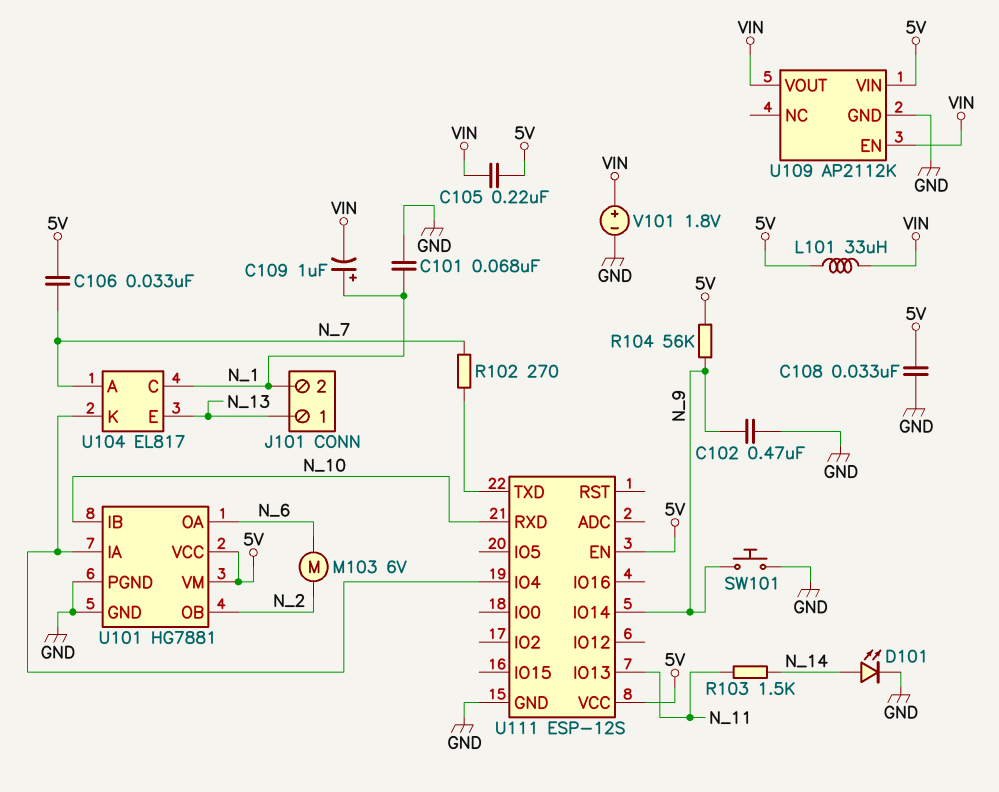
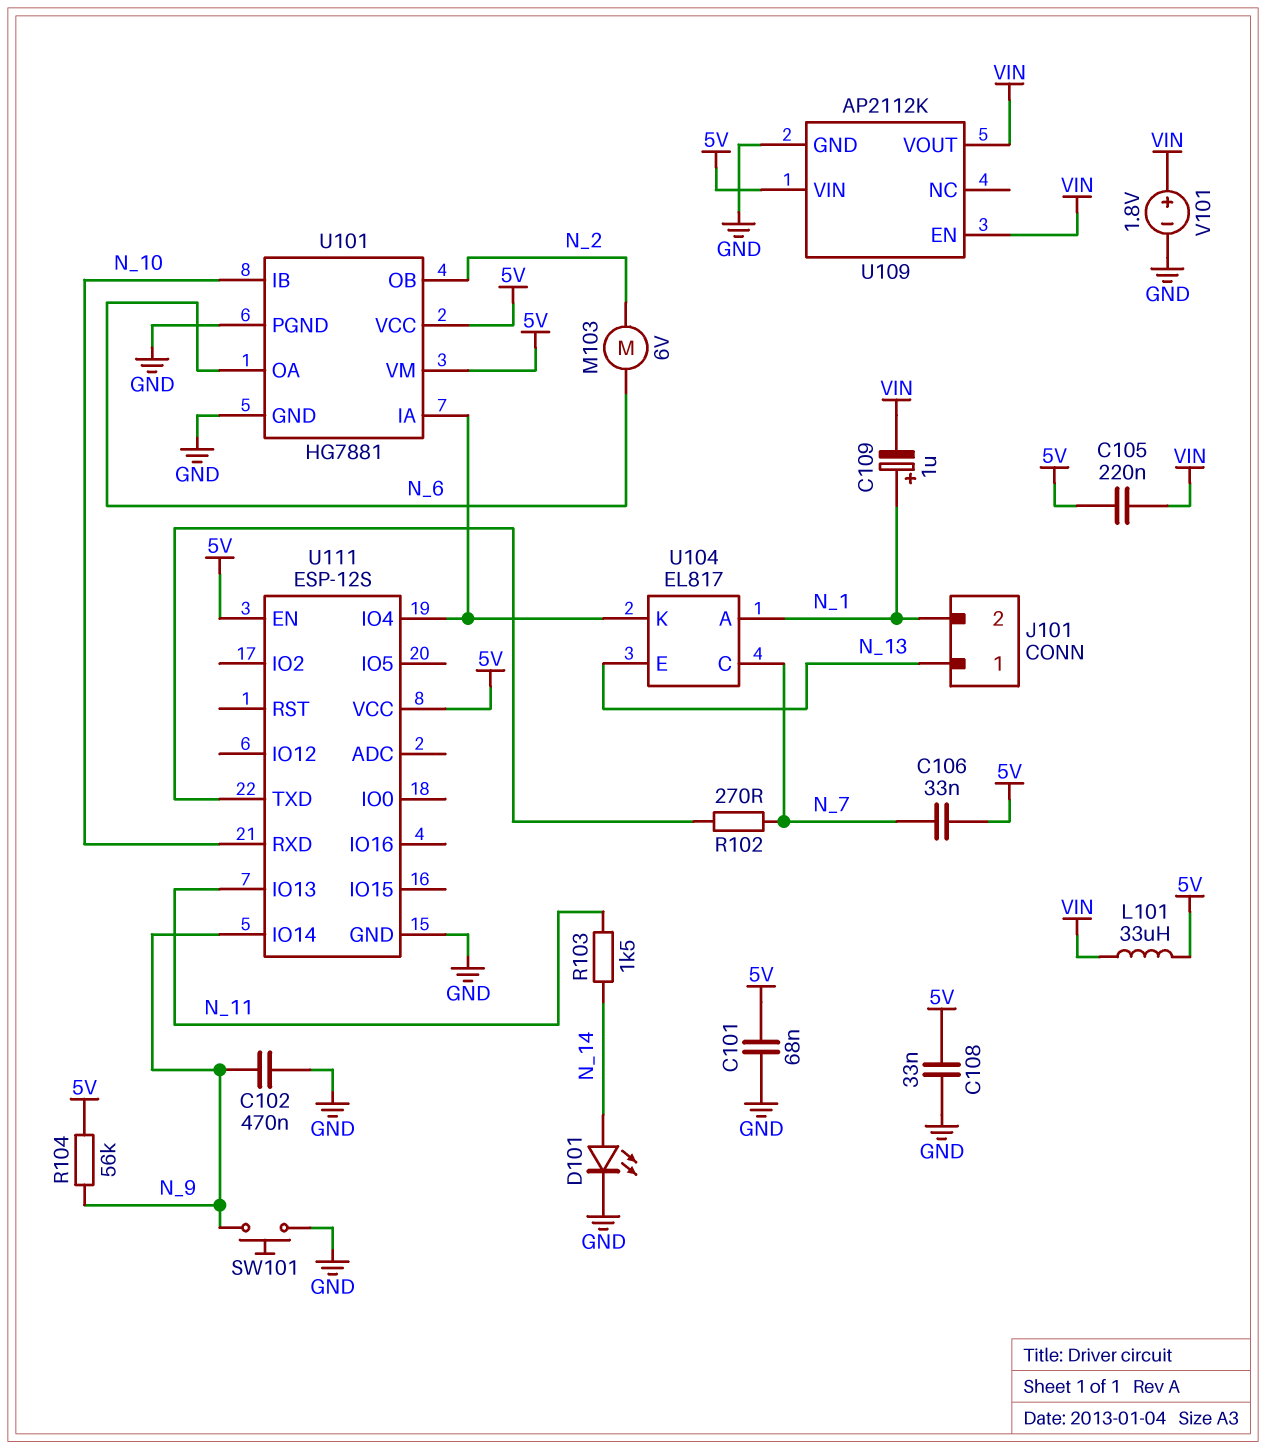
C101: 68nF (GND, N_1) -> 68nF (5V, GND)
U104 pin A: N_7 -> N_1
U104 pin C: N_1 -> N_7

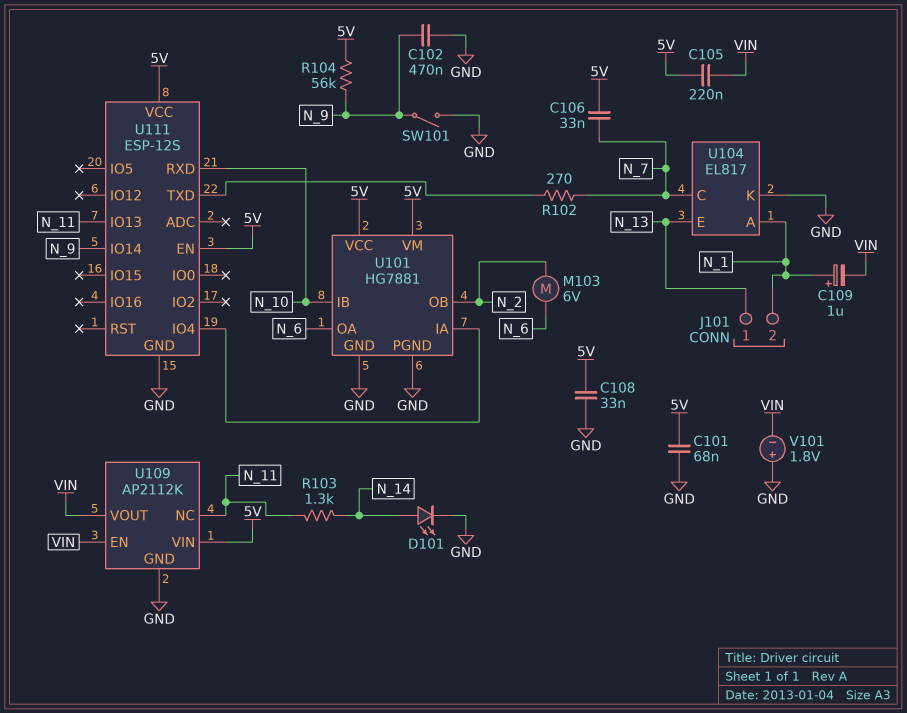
L101: 33uH (5V, VIN) -> none
R103: 1.5k (N_11, N_14) -> 1.3k (N_11, N_14)
SW101: button (GND, N_9) -> switch (GND, N_9)
U104 pin K: U101/IA -> GND
U109 pin NC: none -> N_11
V101: 1.8V (plus VIN, minus GND) -> 1.8V (plus GND, minus VIN)

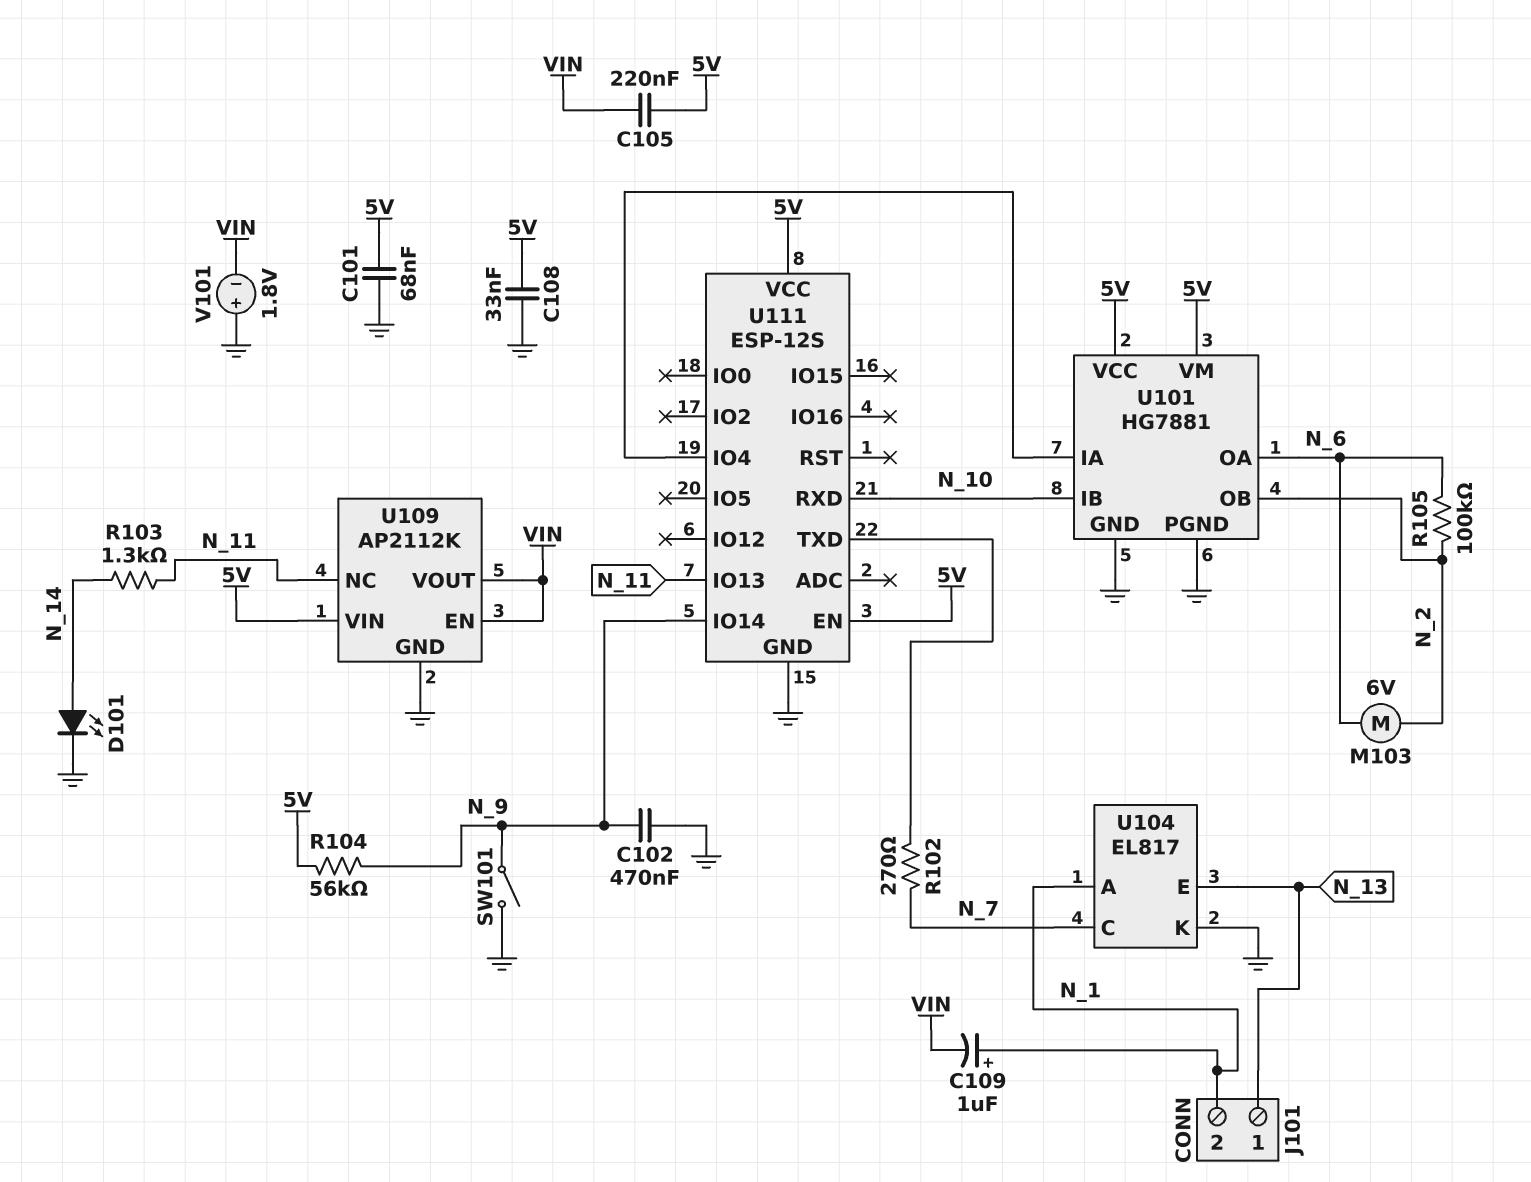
C106: 33nF (5V, N_7) -> none
R105: none -> 100k (N_2, N_6)

